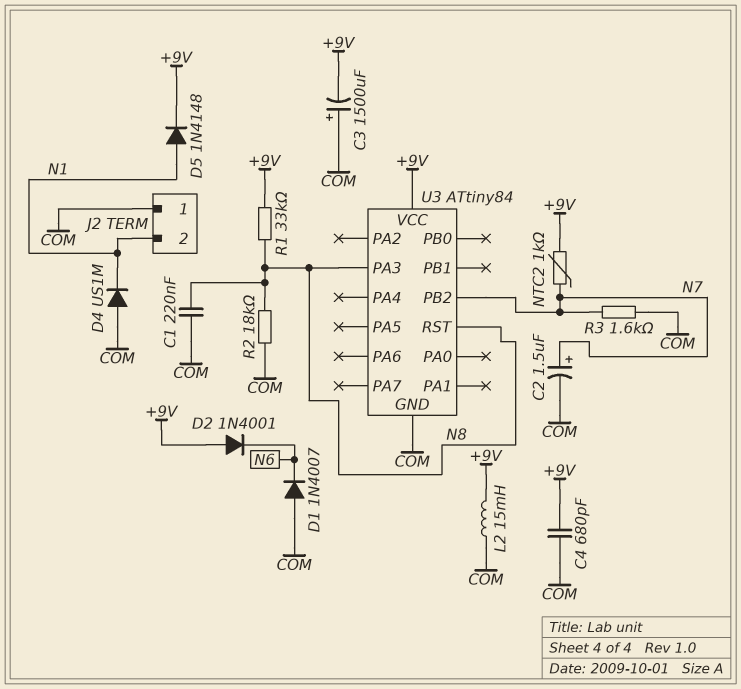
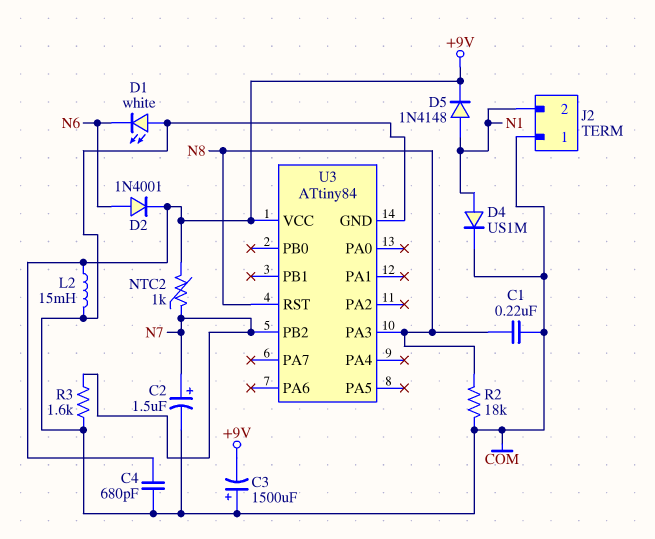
D1: diode 1N4007 (A COM, K N6) -> LED white (A COM, K N6)
D2: diode 1N4001 (A +9V, K N6) -> diode 1N4001 (A N6, K +9V)
D4: diode US1M (A COM, K N1) -> diode US1M (A N1, K COM)
R1: 33k (+9V, N8) -> none

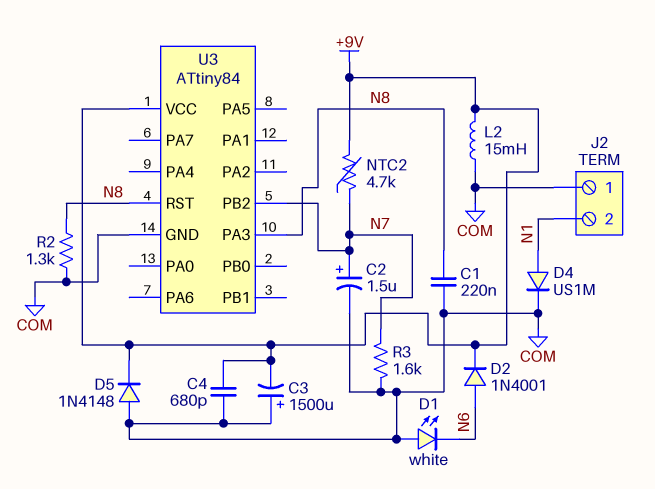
D5: diode 1N4148 (A N1, K +9V) -> diode 1N4148 (A COM, K +9V)
NTC2: 1k (+9V, N7) -> 4.7k (+9V, N7)
R2: 18k (COM, N8) -> 1.3k (COM, N8)

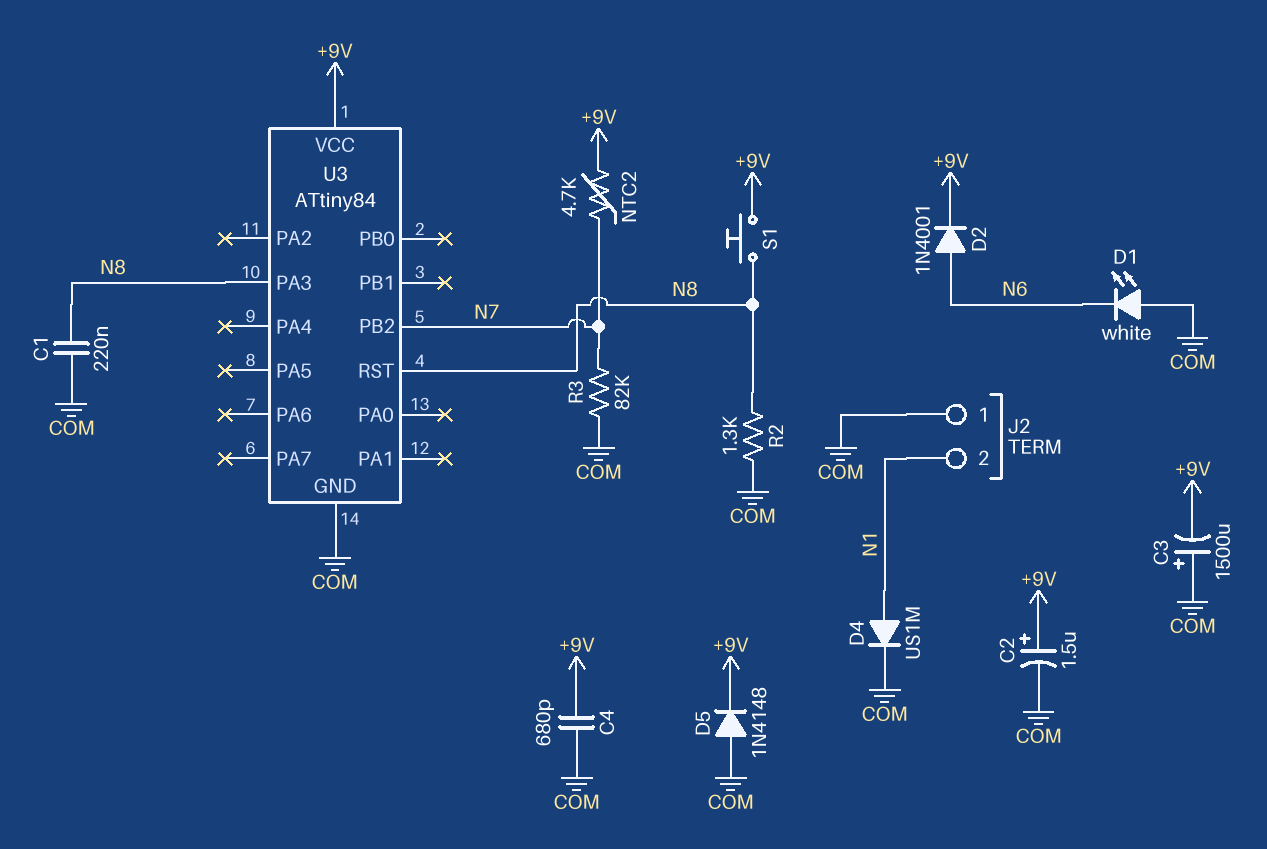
C2: 1.5uF (plus N7, minus COM) -> 1.5uF (plus +9V, minus COM)
L2: 15mH (+9V, COM) -> none
R3: 1.6k (COM, N7) -> 82k (COM, N7)
S1: none -> button (+9V, N8)

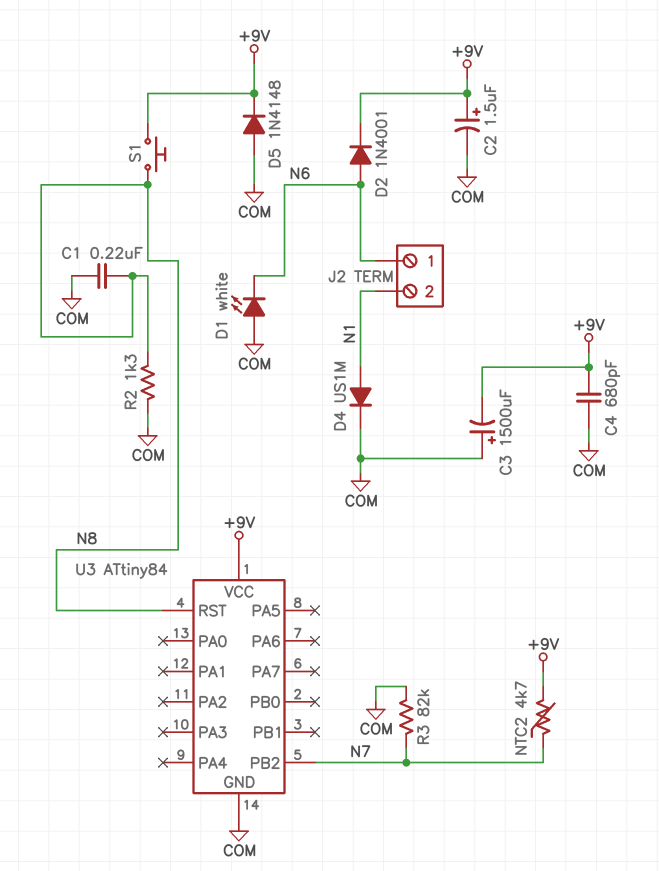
J2 pin 1: COM -> N6
U3 pin PA3: N8 -> none

